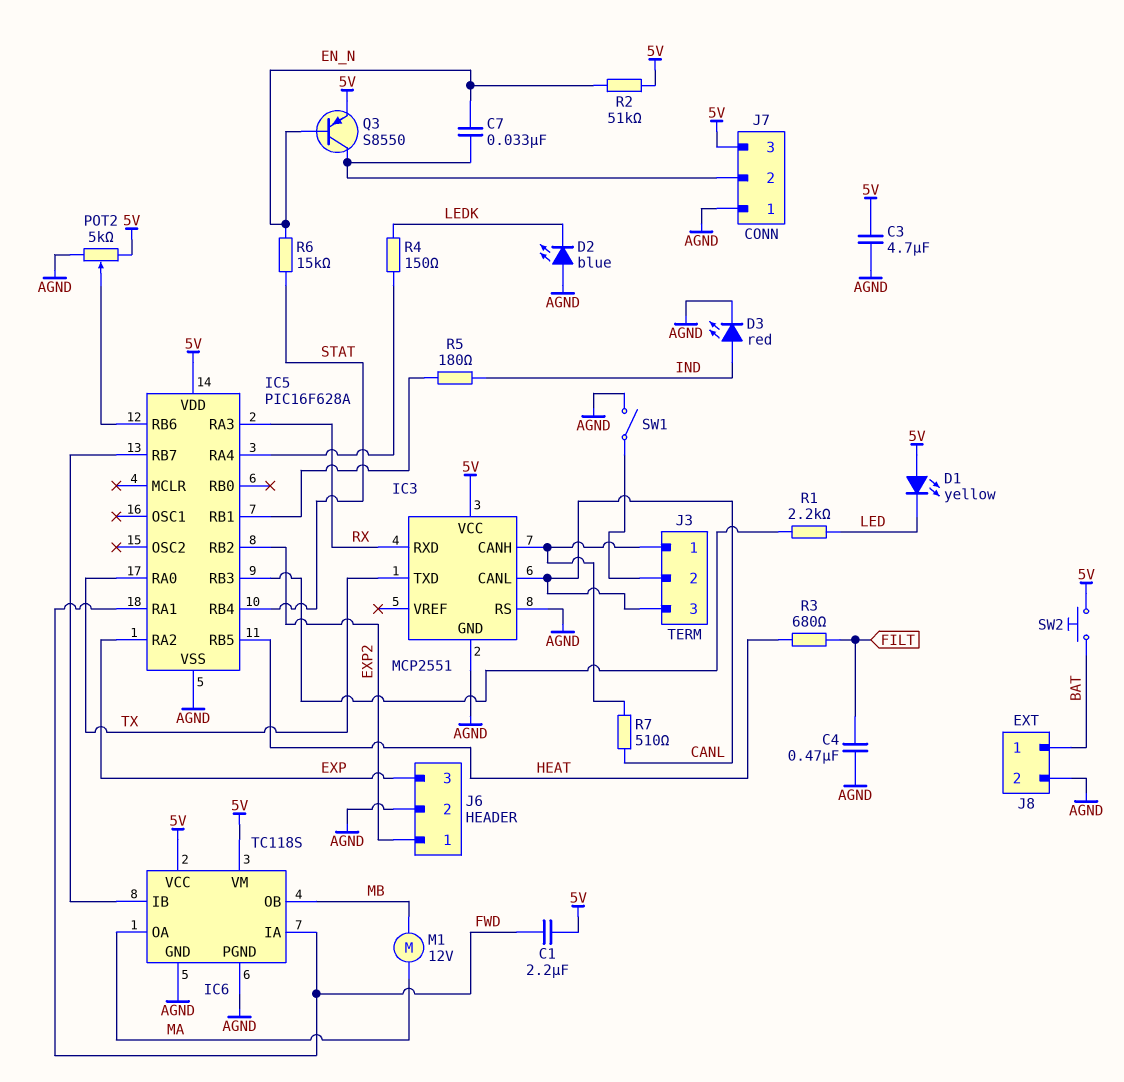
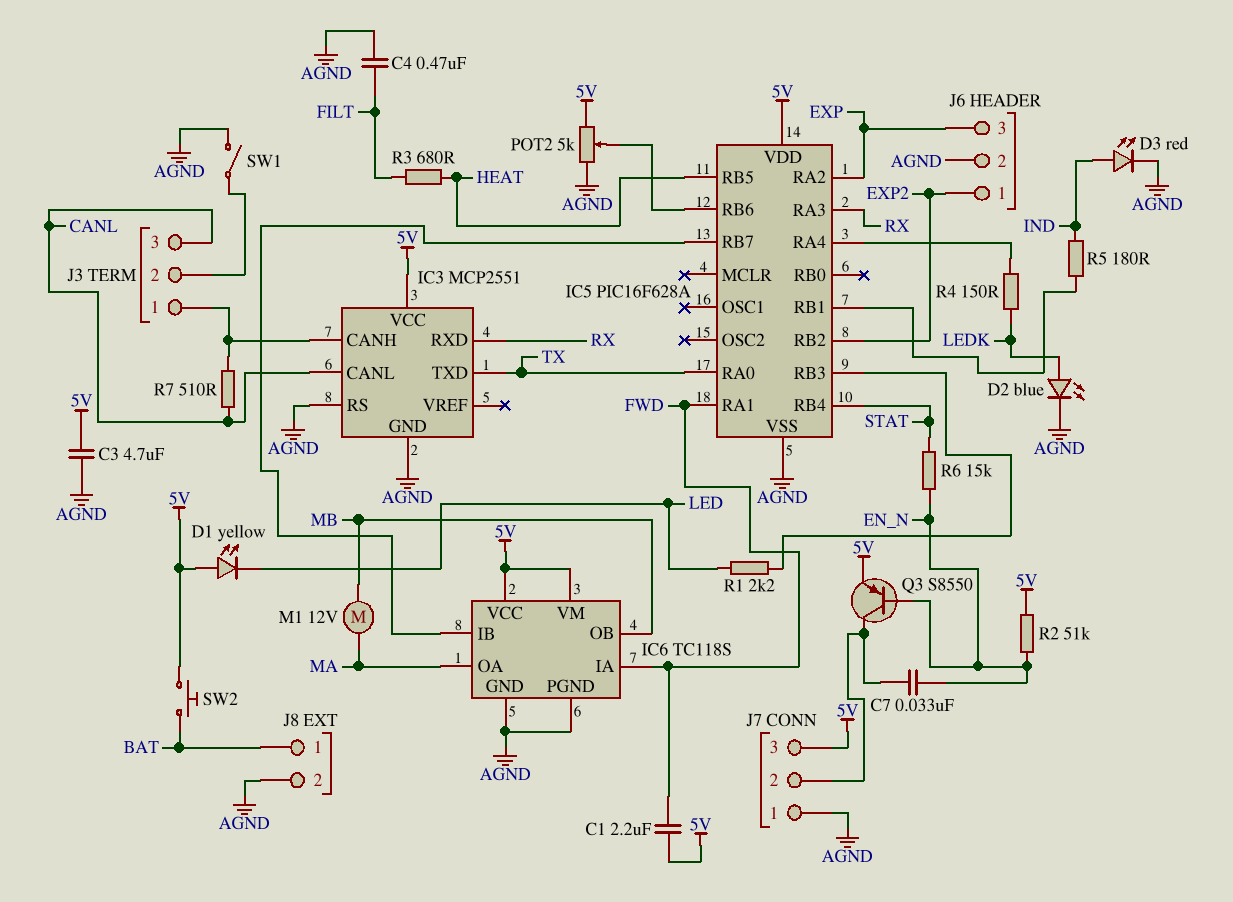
D2: LED blue (A AGND, K LEDK) -> LED blue (A LEDK, K AGND)

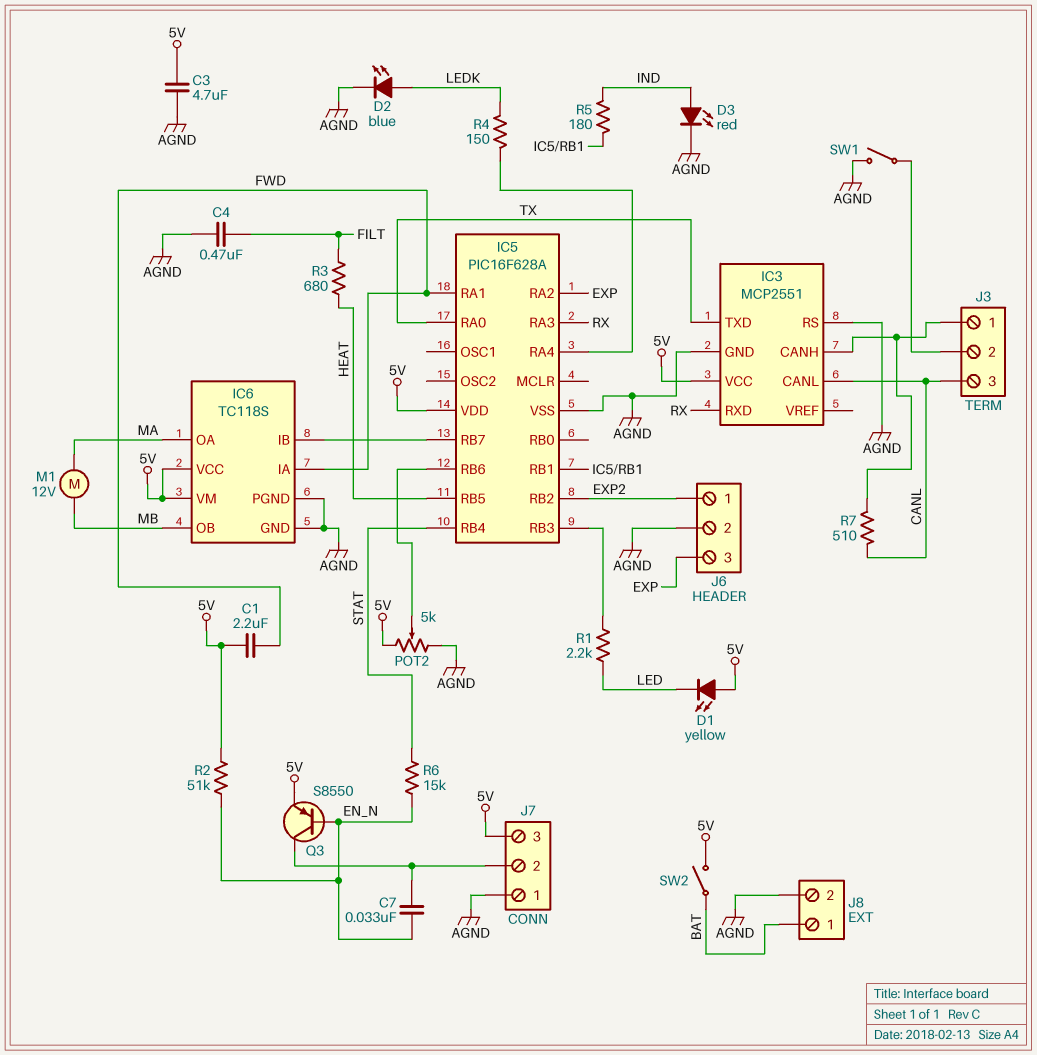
SW2: button (5V, BAT) -> switch (5V, BAT)

